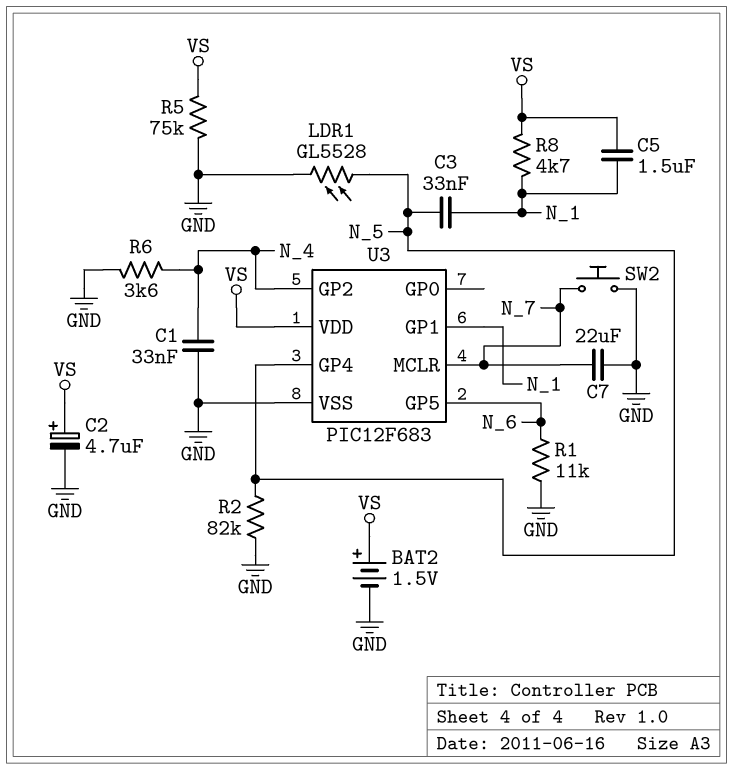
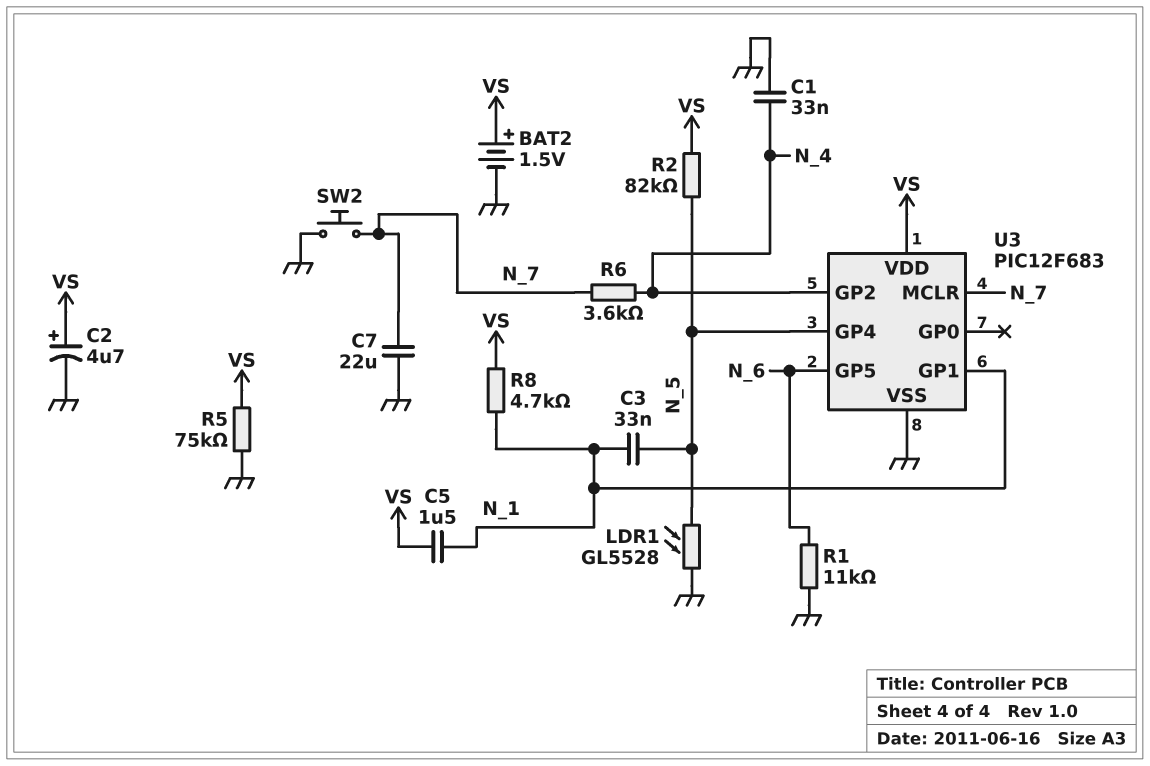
R2: 82k (GND, N_5) -> 82k (N_5, VS)
R6: 3.6k (GND, N_4) -> 3.6k (N_4, N_7)

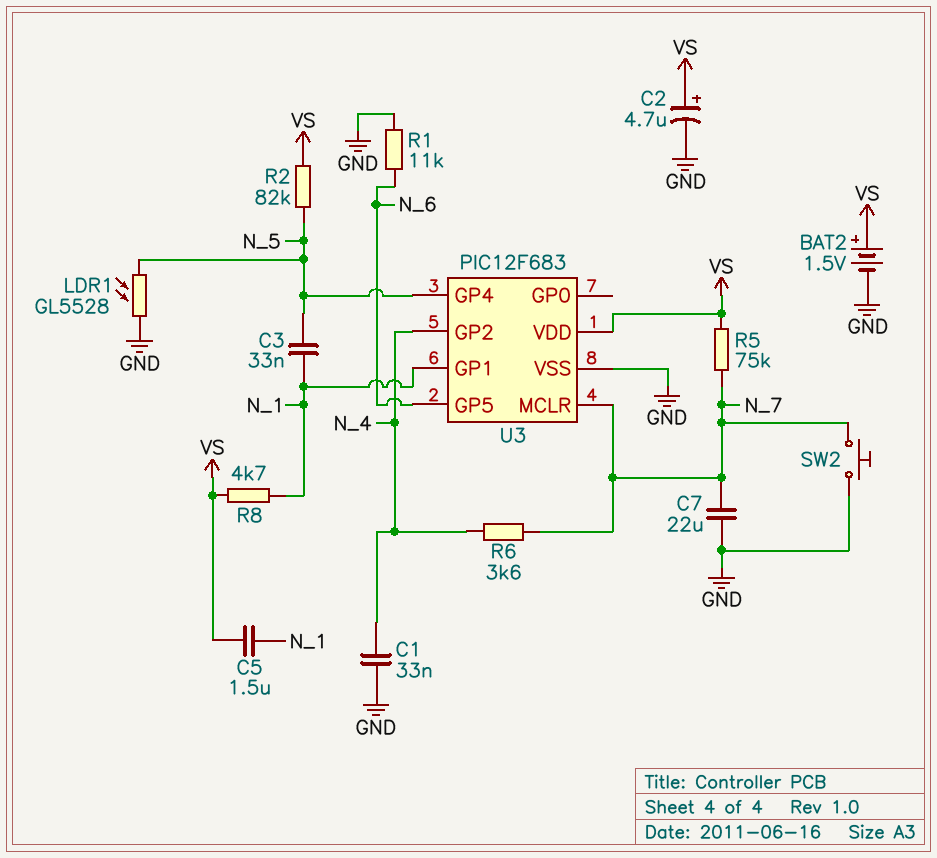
R5: 75k (GND, VS) -> 75k (N_7, VS)

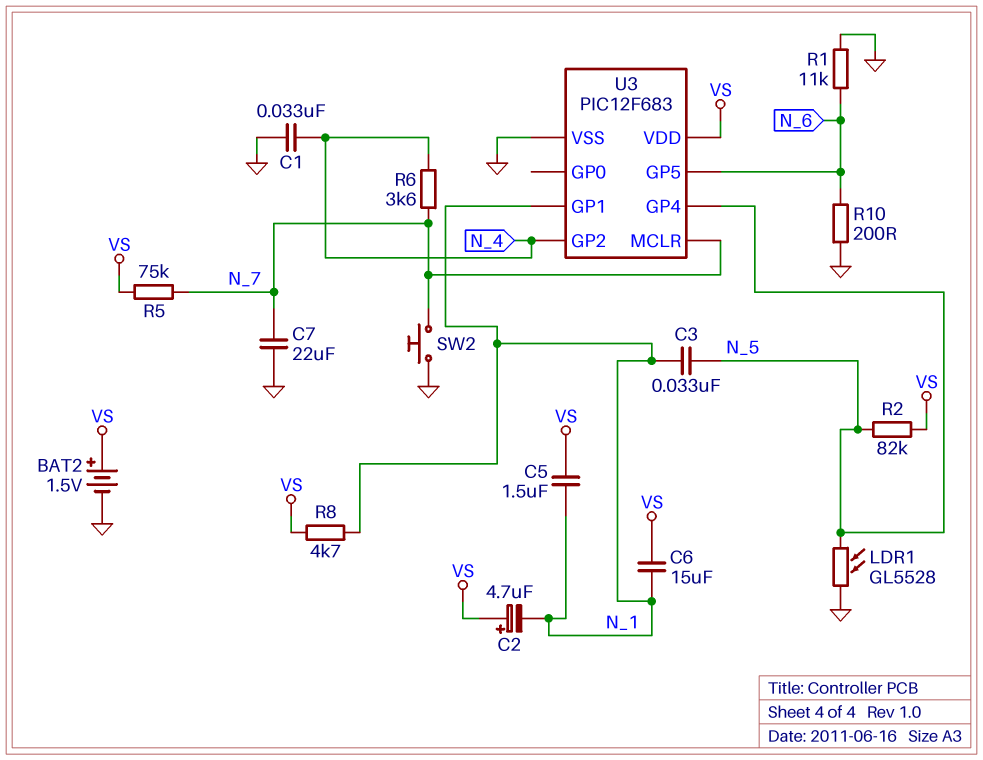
C2: 4.7uF (plus VS, minus GND) -> 4.7uF (plus VS, minus N_1)
C6: none -> 15uF (N_1, VS)
R10: none -> 200 (GND, N_6)

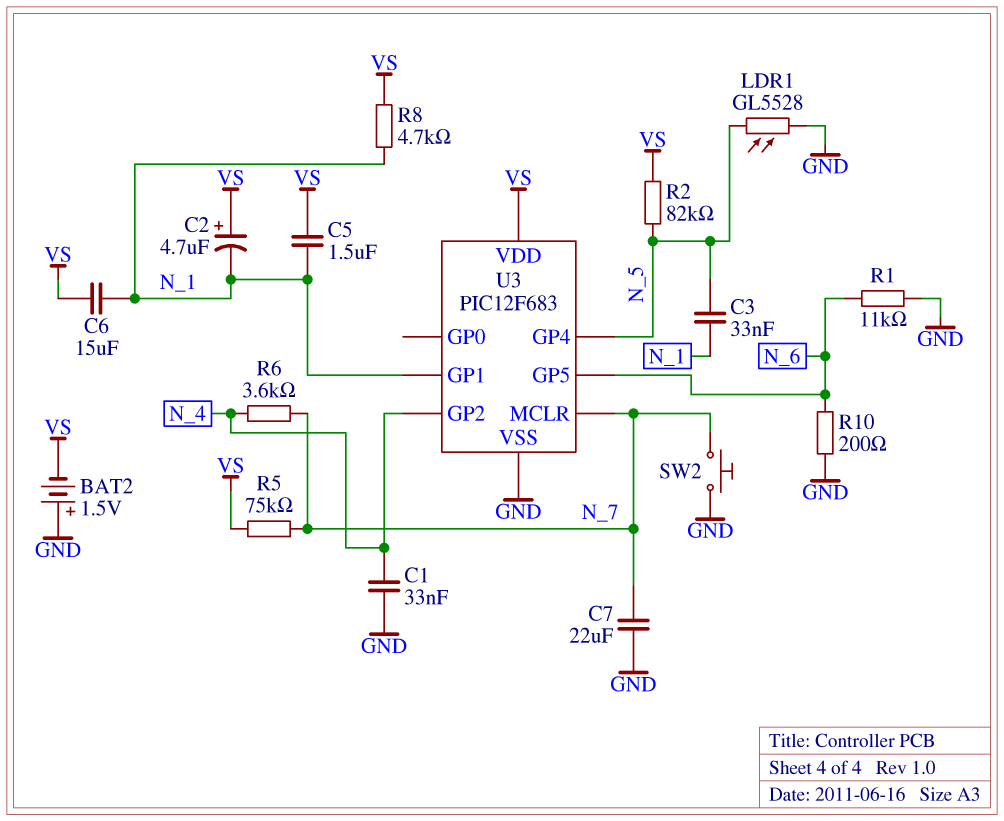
BAT2: 1.5V (plus VS, minus GND) -> 1.5V (plus GND, minus VS)

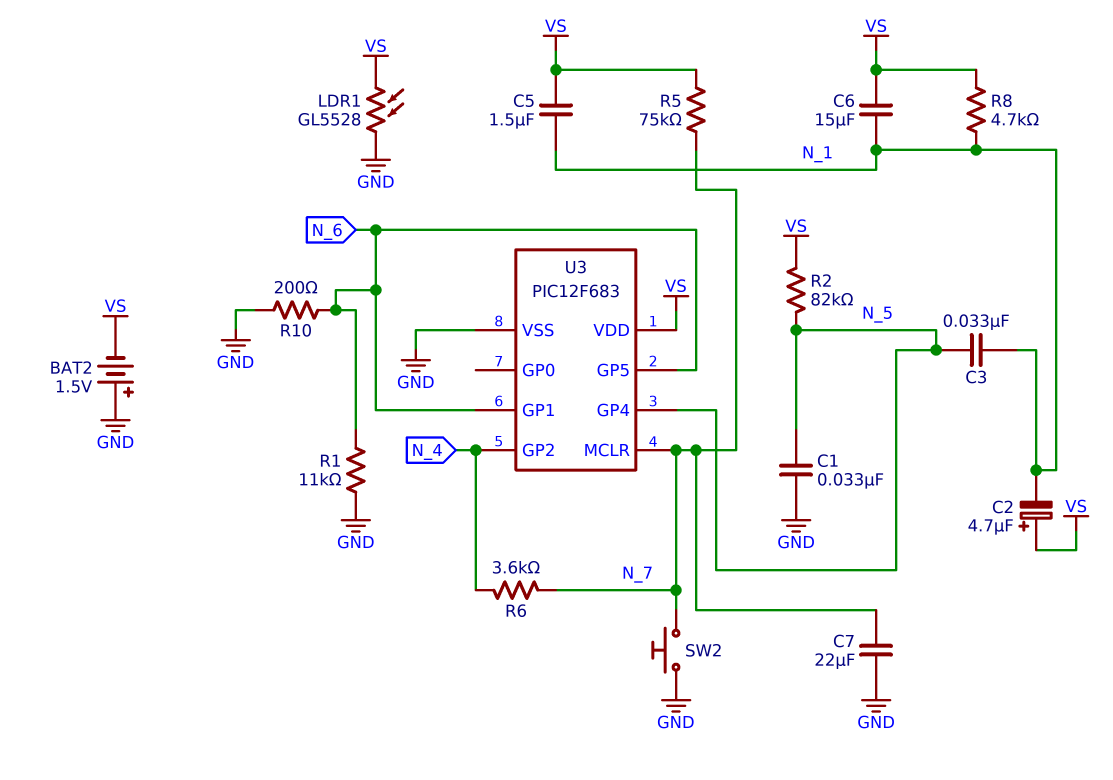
C1: 33nF (GND, N_4) -> 33nF (GND, N_5)
LDR1: GL5528 (GND, N_5) -> GL5528 (GND, VS)
U3 pin GP1: N_1 -> N_6

